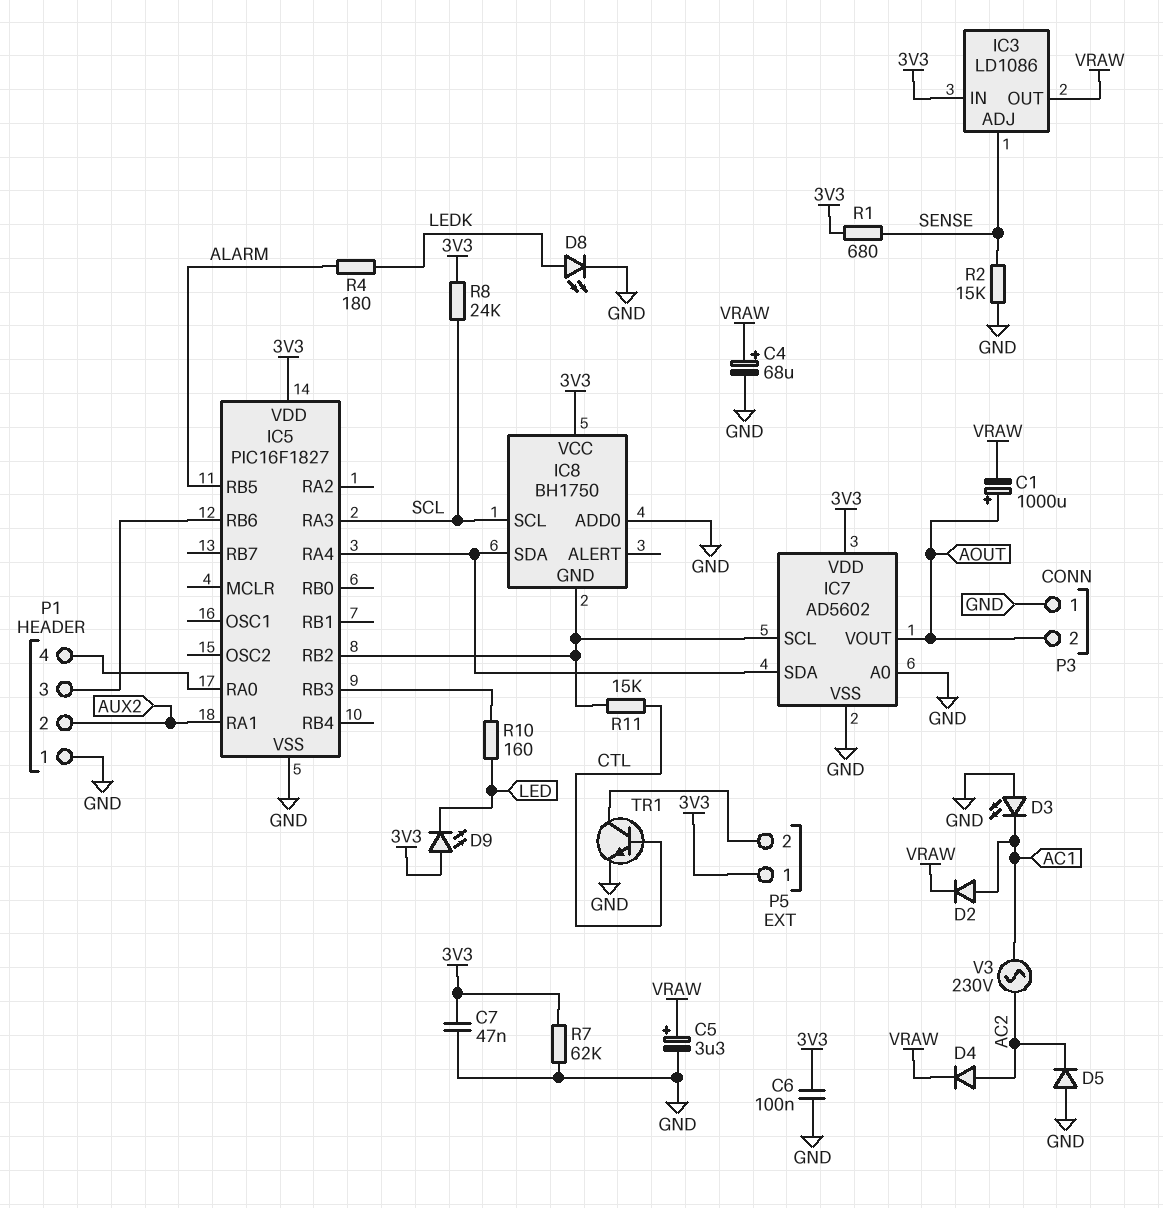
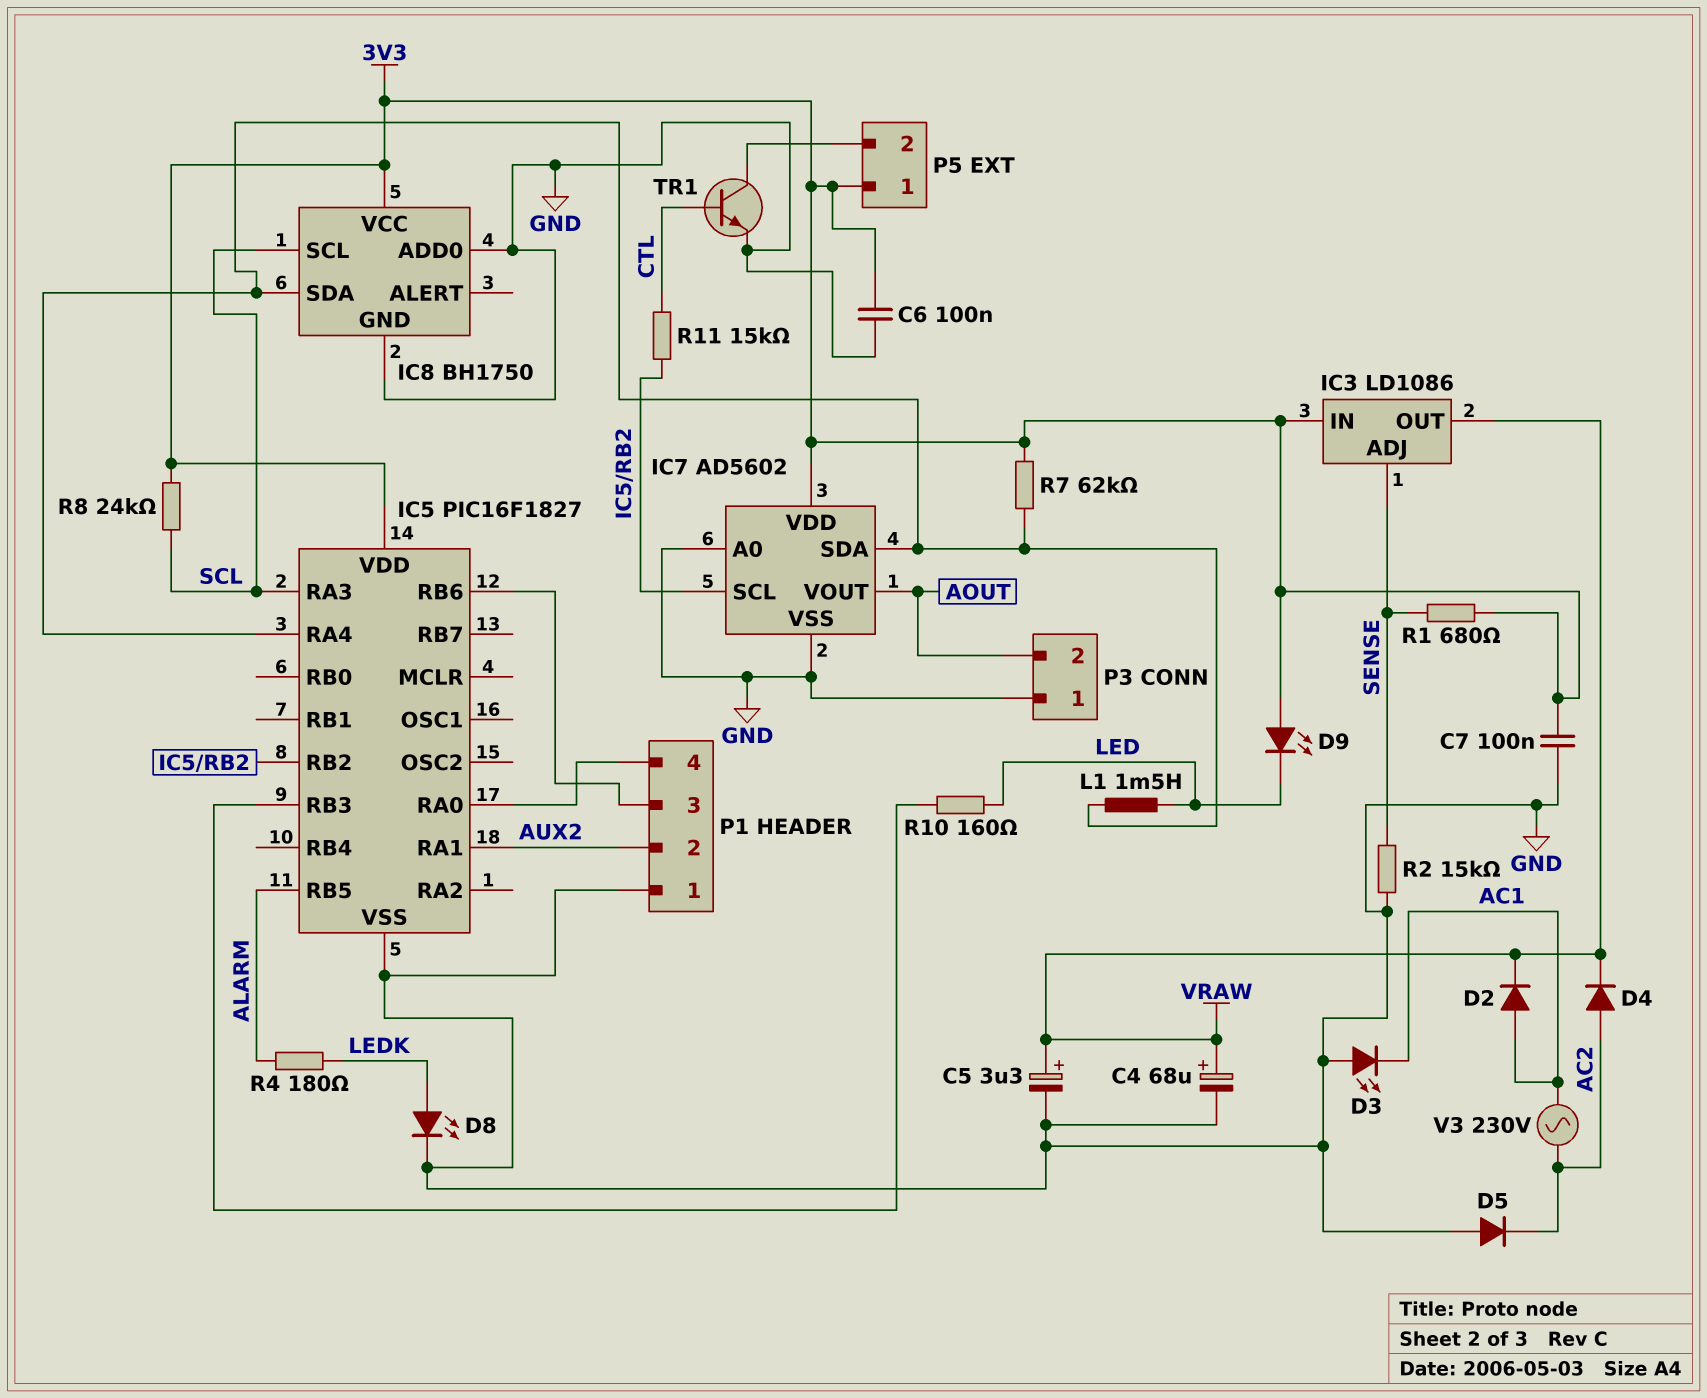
C1: 1000uF (plus AOUT, minus VRAW) -> none
C7: 47nF (3V3, GND) -> 100nF (3V3, GND)
IC8 pin GND: IC5/RB2 -> GND
L1: none -> 1.5mH (IC5/RA4, LED)
R7: 62k (3V3, GND) -> 62k (3V3, IC5/RA4)

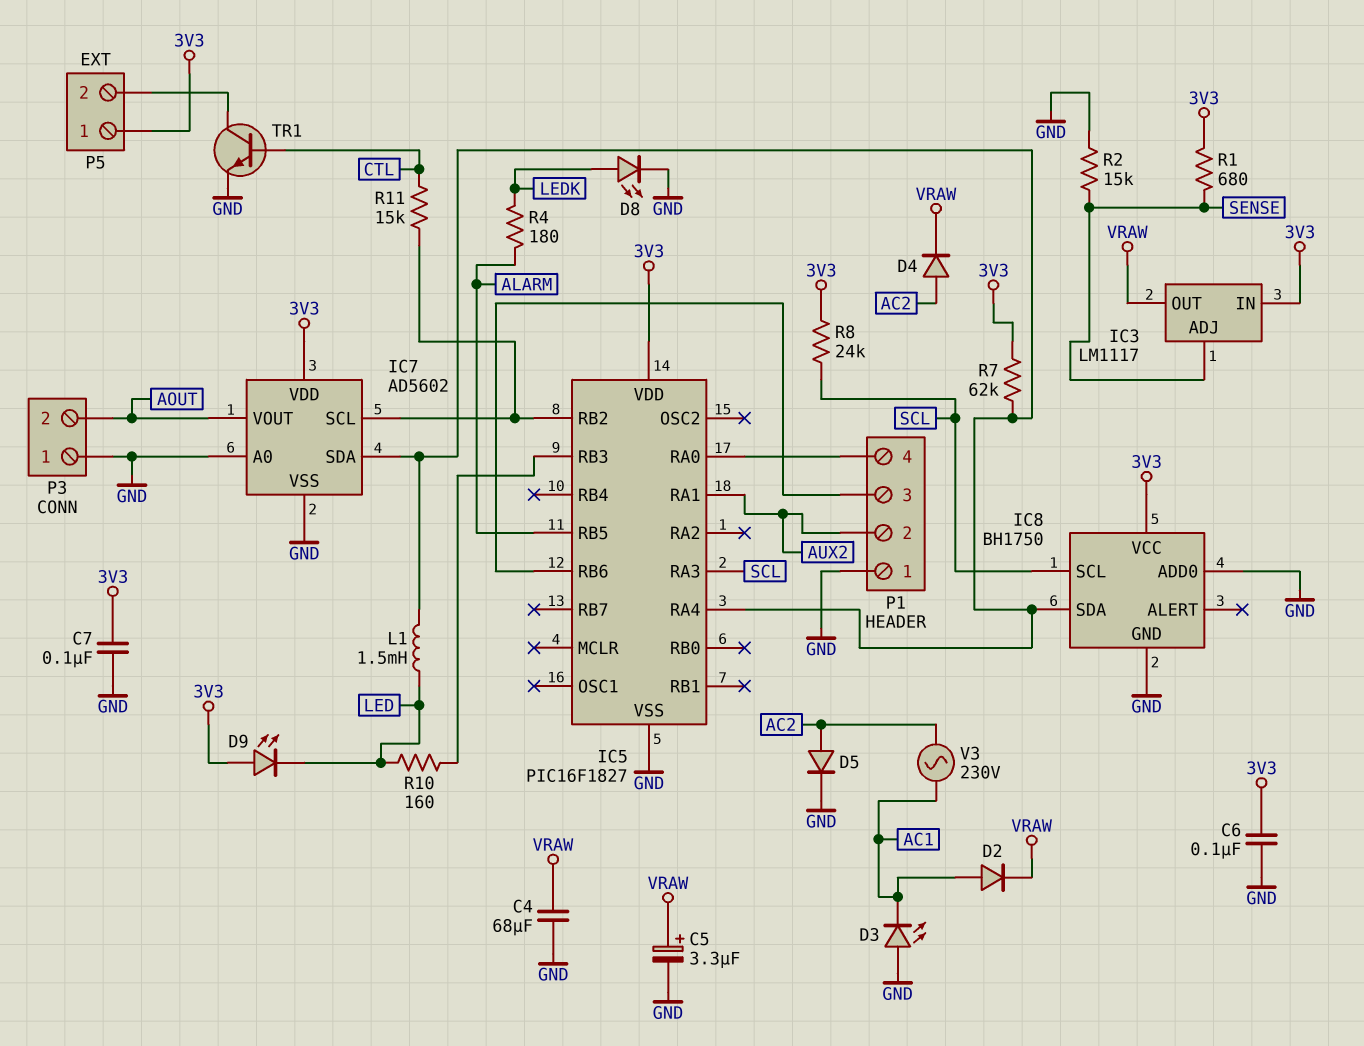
C4: 68uF (plus VRAW, minus GND) -> 68uF (GND, VRAW)
D5: diode (A GND, K AC2) -> diode (A AC2, K GND)
IC3: LD1086 -> LM1117

